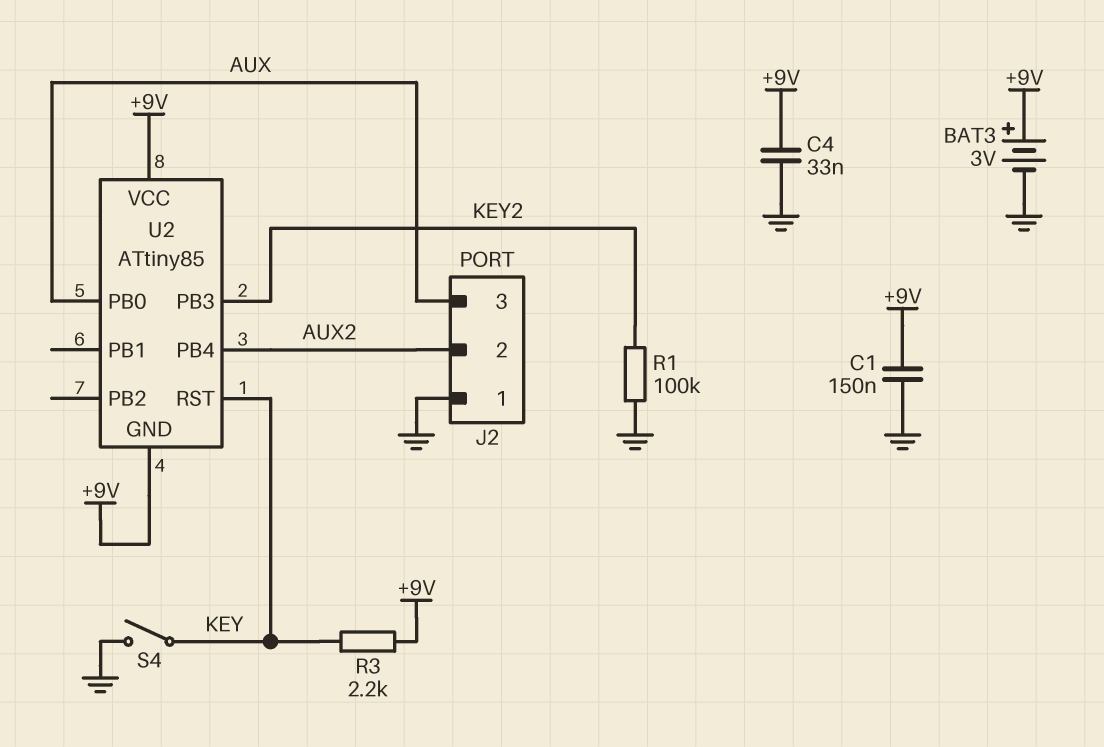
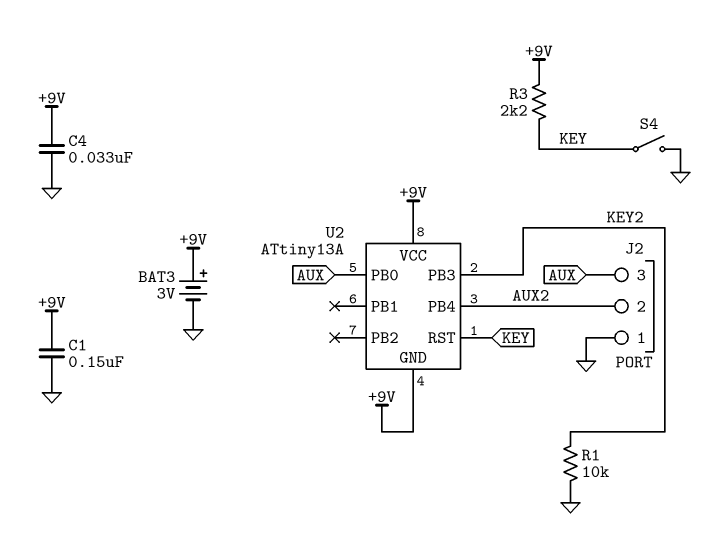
R1: 100k (GND, KEY2) -> 10k (GND, KEY2)
U2: ATtiny85 -> ATtiny13A

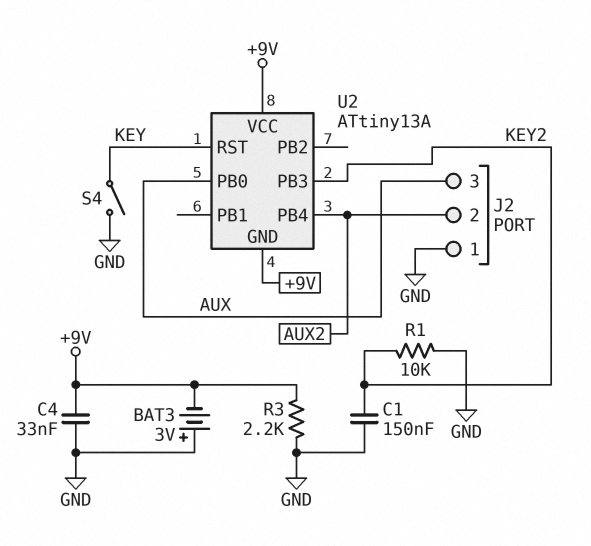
BAT3: 3V (plus +9V, minus GND) -> 3V (plus GND, minus +9V)
C1: 150nF (+9V, GND) -> 150nF (GND, KEY2)
R3: 2.2k (+9V, KEY) -> 2.2k (+9V, GND)

